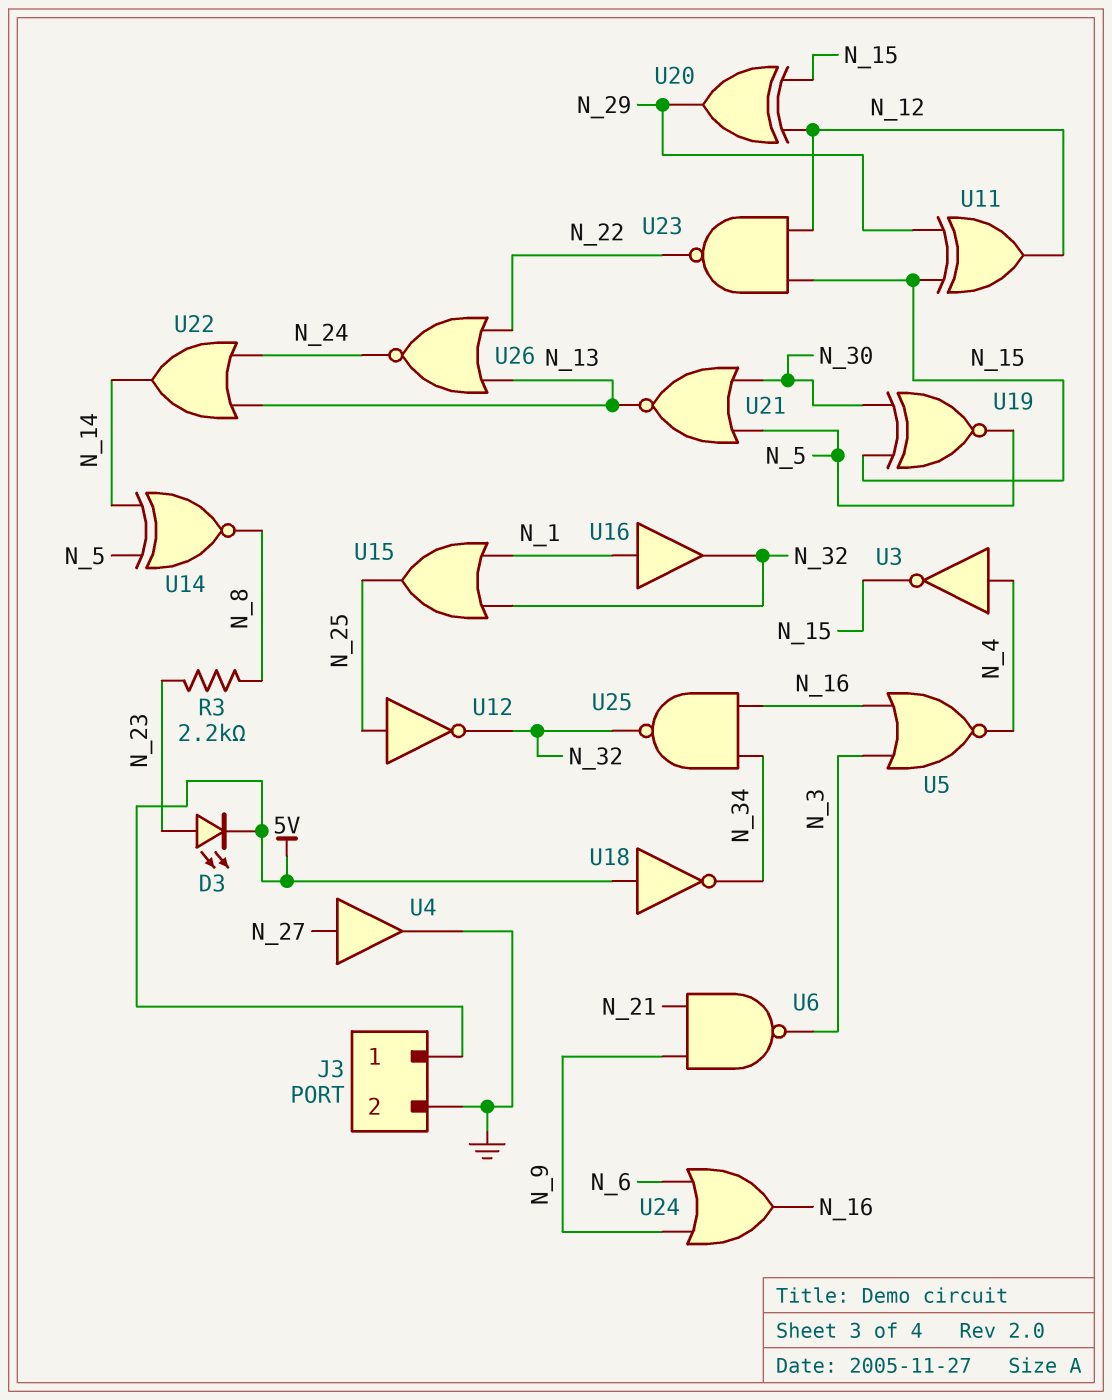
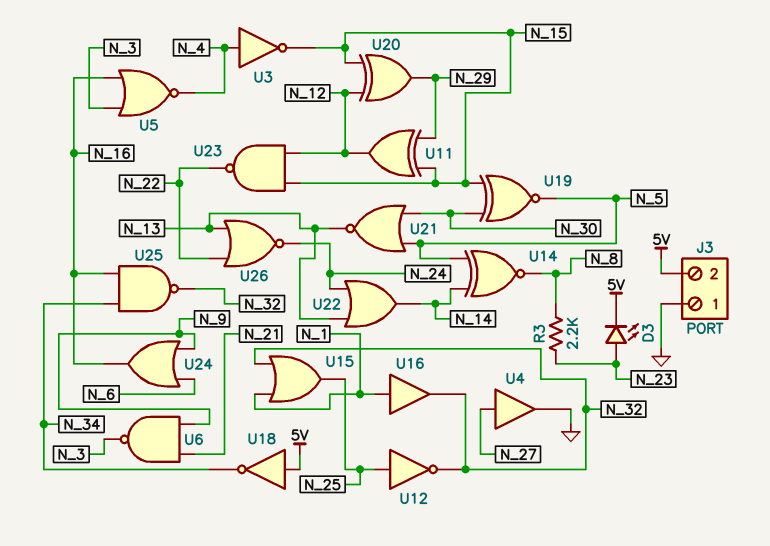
J3 pin 1: 5V -> GND
J3 pin 2: GND -> 5V

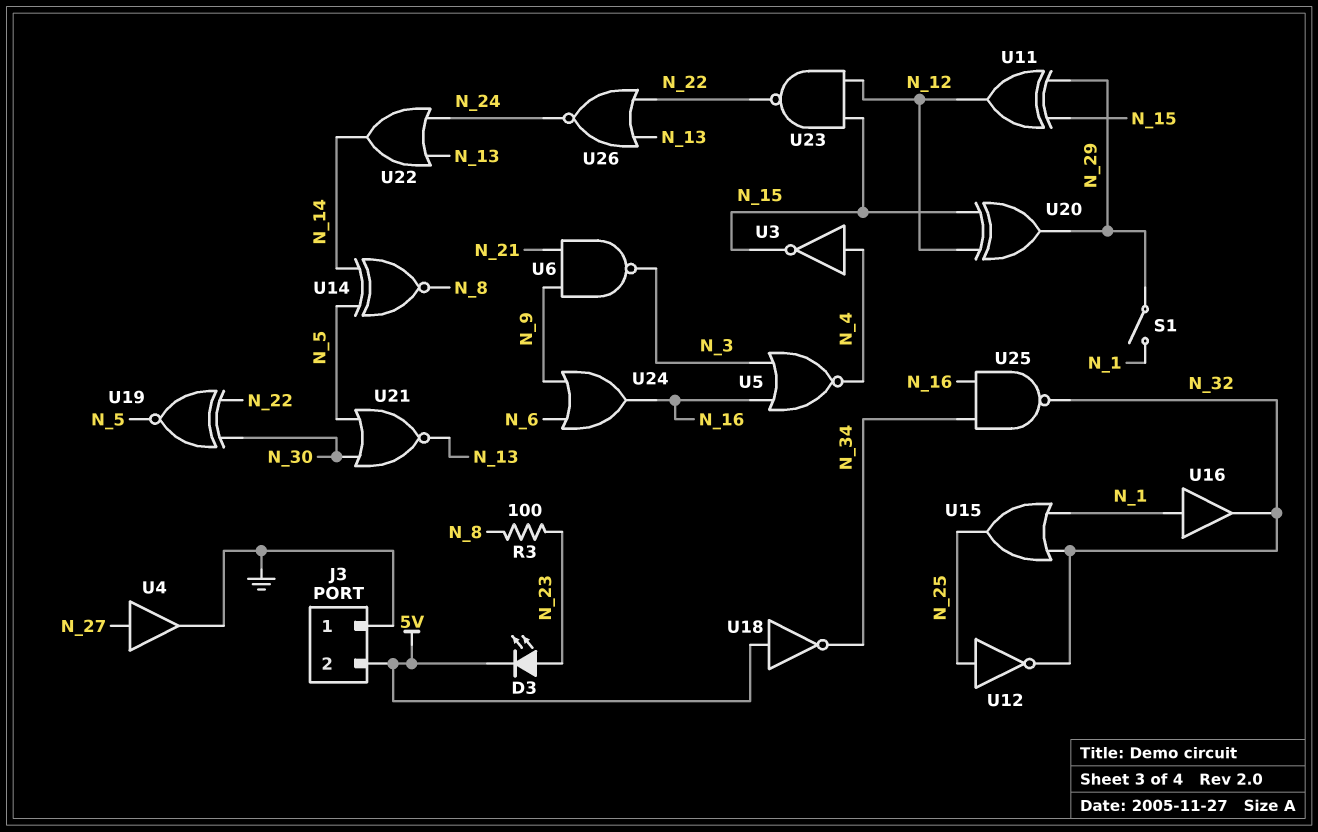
R3: 2.2k (N_8, N_23) -> 100 (N_8, N_23)
S1: none -> switch (N_1, N_29)
U19: XNOR (in N_15, in N_30, out N_5) -> XNOR (in N_22, in N_30, out N_5)

